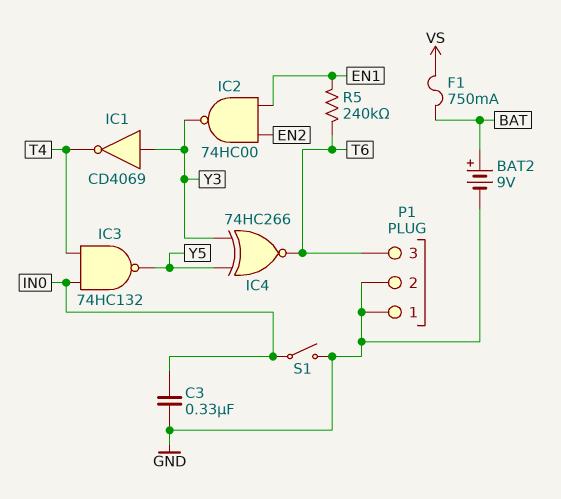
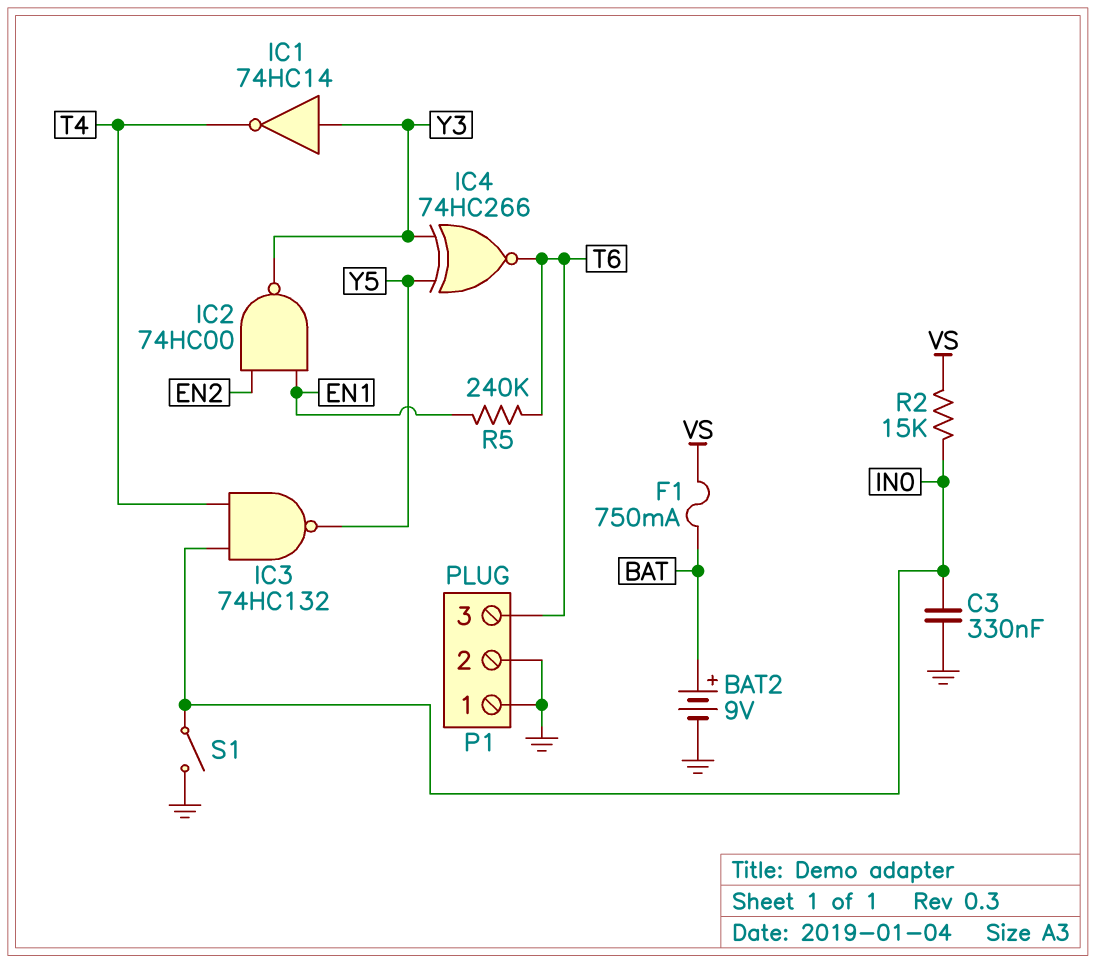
IC1: NOT CD4069 (in Y3, out T4) -> NOT 74HC14 (in Y3, out T4)
R2: none -> 15k (IN0, VS)

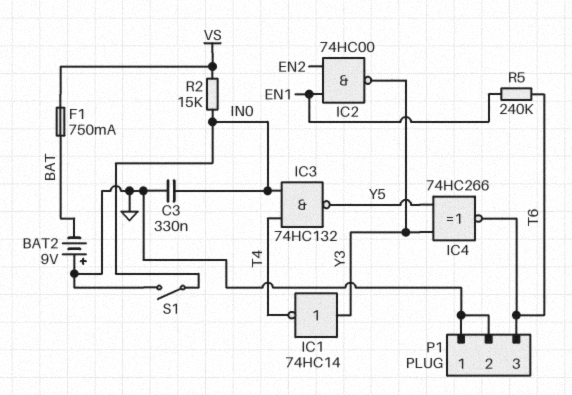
BAT2: 9V (plus BAT, minus GND) -> 9V (plus GND, minus BAT)

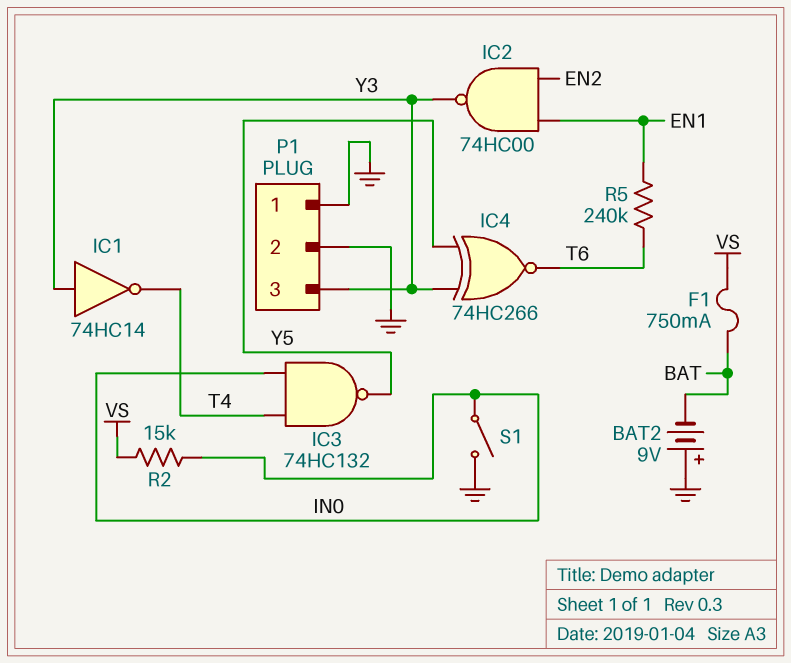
C3: 330nF (GND, IN0) -> none
P1 pin 3: T6 -> Y3

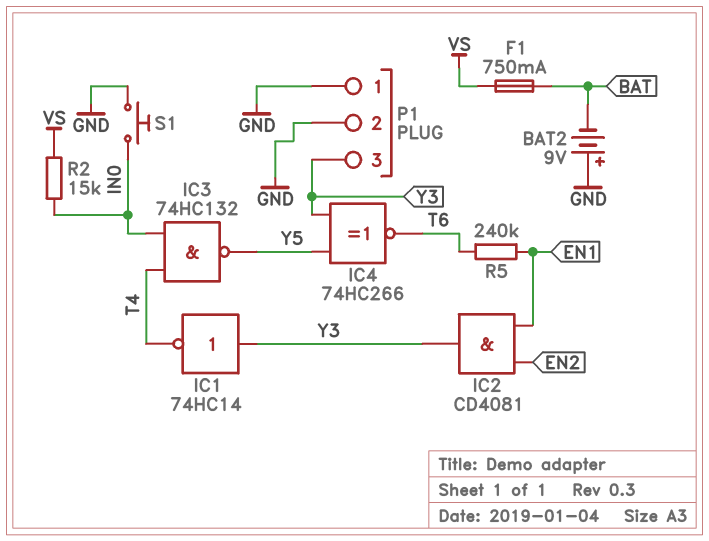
IC2: NAND 74HC00 (in EN1, in EN2, out Y3) -> AND CD4081 (in EN1, in EN2, out Y3)
S1: switch (GND, IN0) -> button (GND, IN0)

